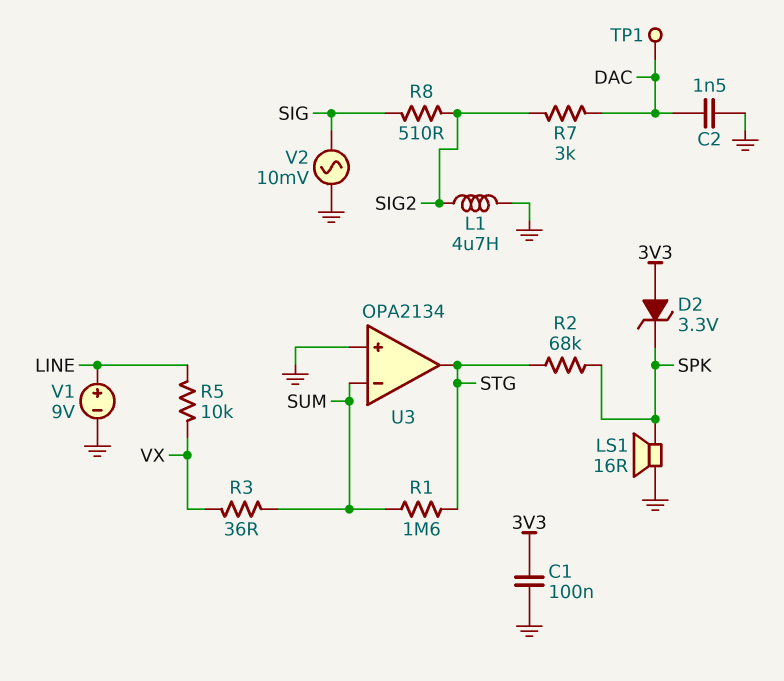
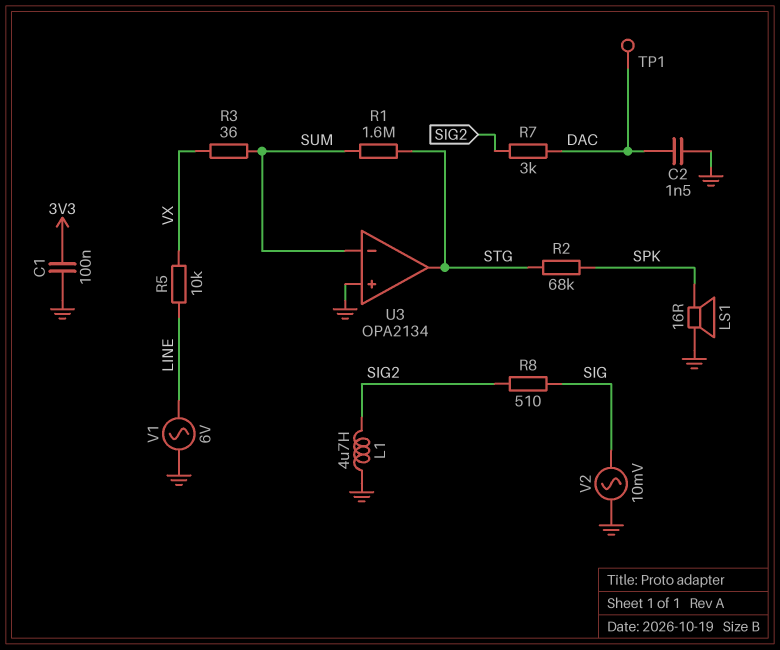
D2: zener 3.3V (A 3V3, K SPK) -> none
V1: 9V (plus LINE, minus GND) -> AC 6V (GND, LINE)

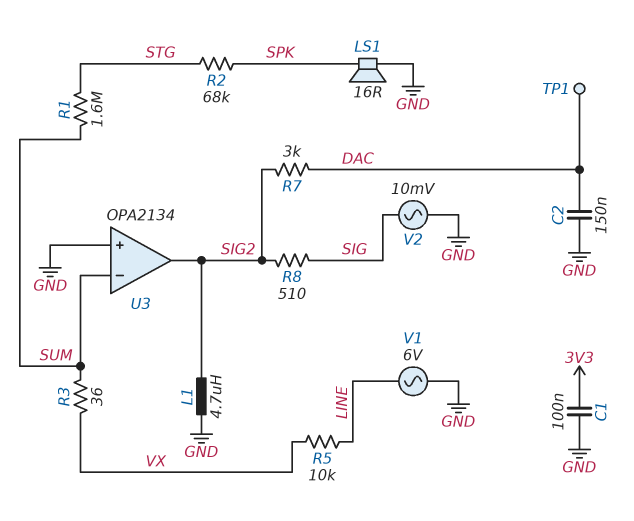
C2: 1.5nF (DAC, GND) -> 150nF (DAC, GND)
U3 pin out: STG -> SIG2

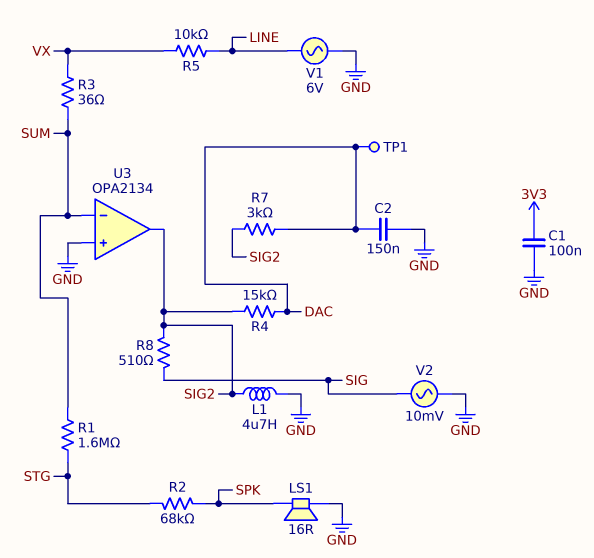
R4: none -> 15k (DAC, SIG2)

